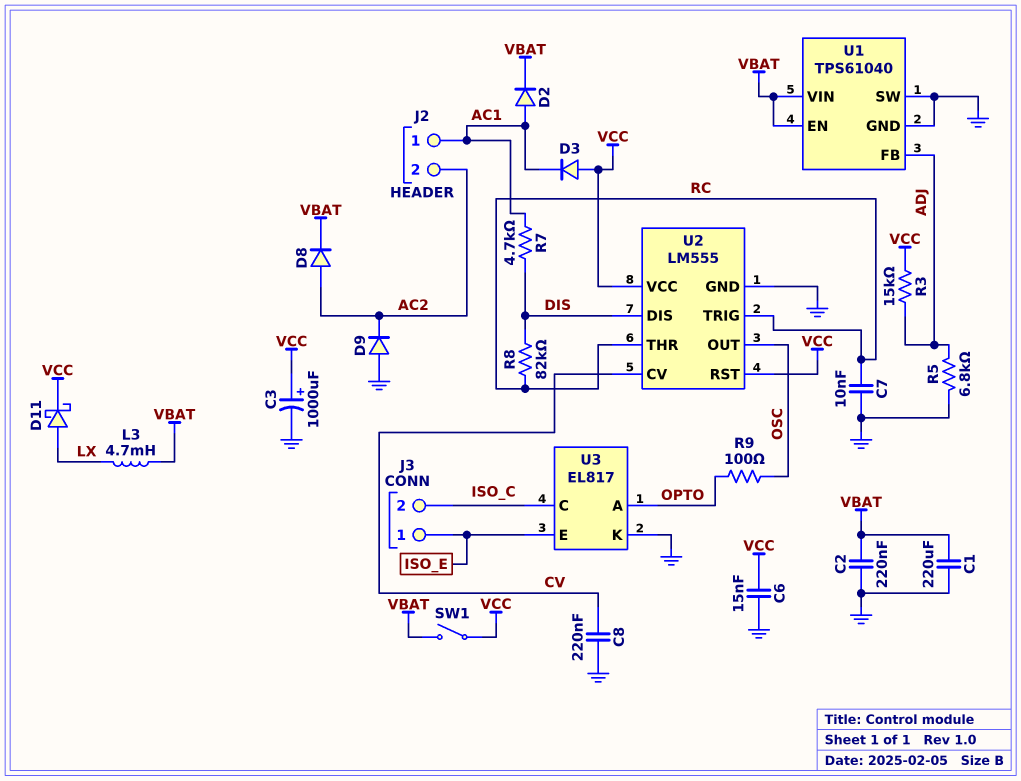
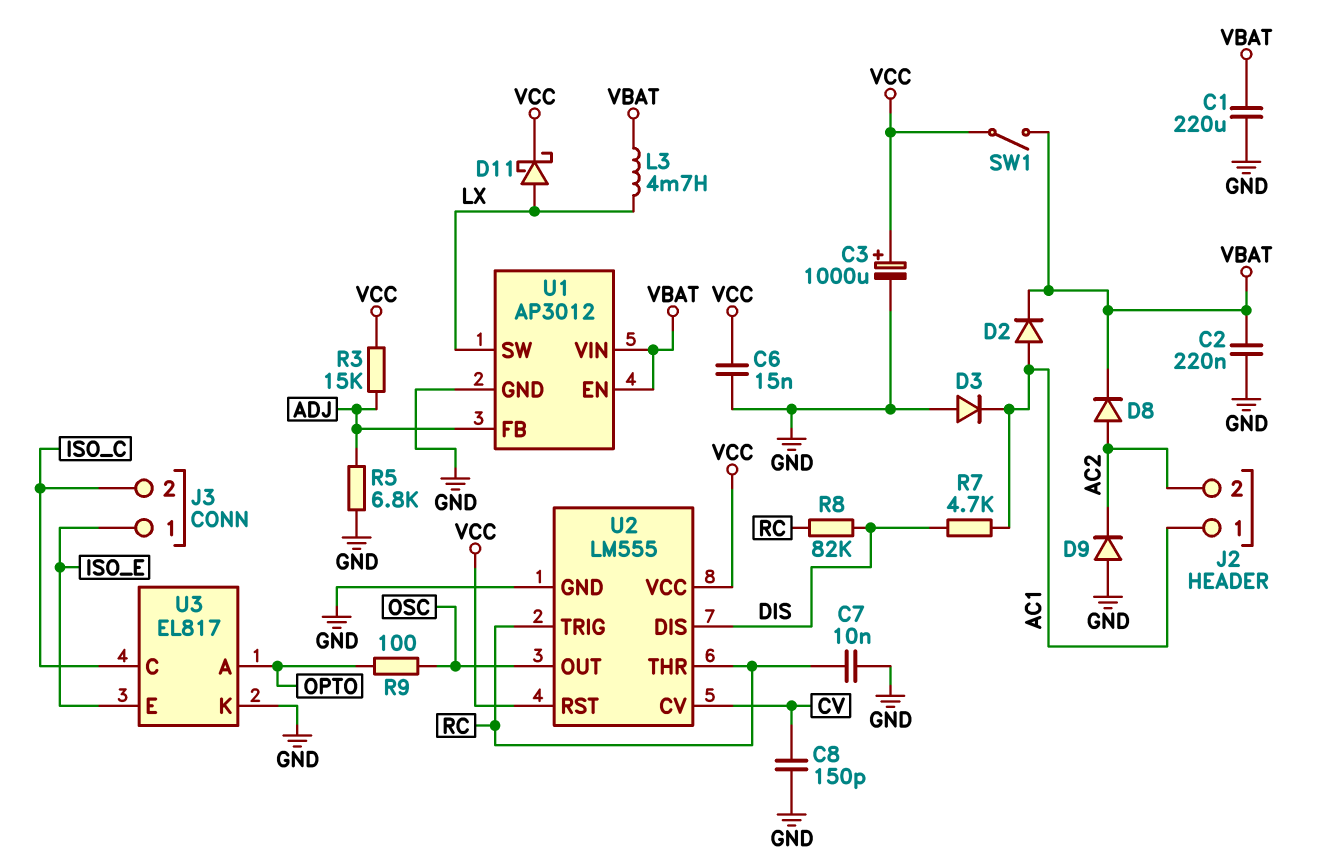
C8: 220nF (CV, GND) -> 150pF (CV, GND)
D3: diode (A VCC, K AC1) -> diode (A GND, K AC1)
U1: TPS61040 -> AP3012
U1 pin SW: GND -> LX

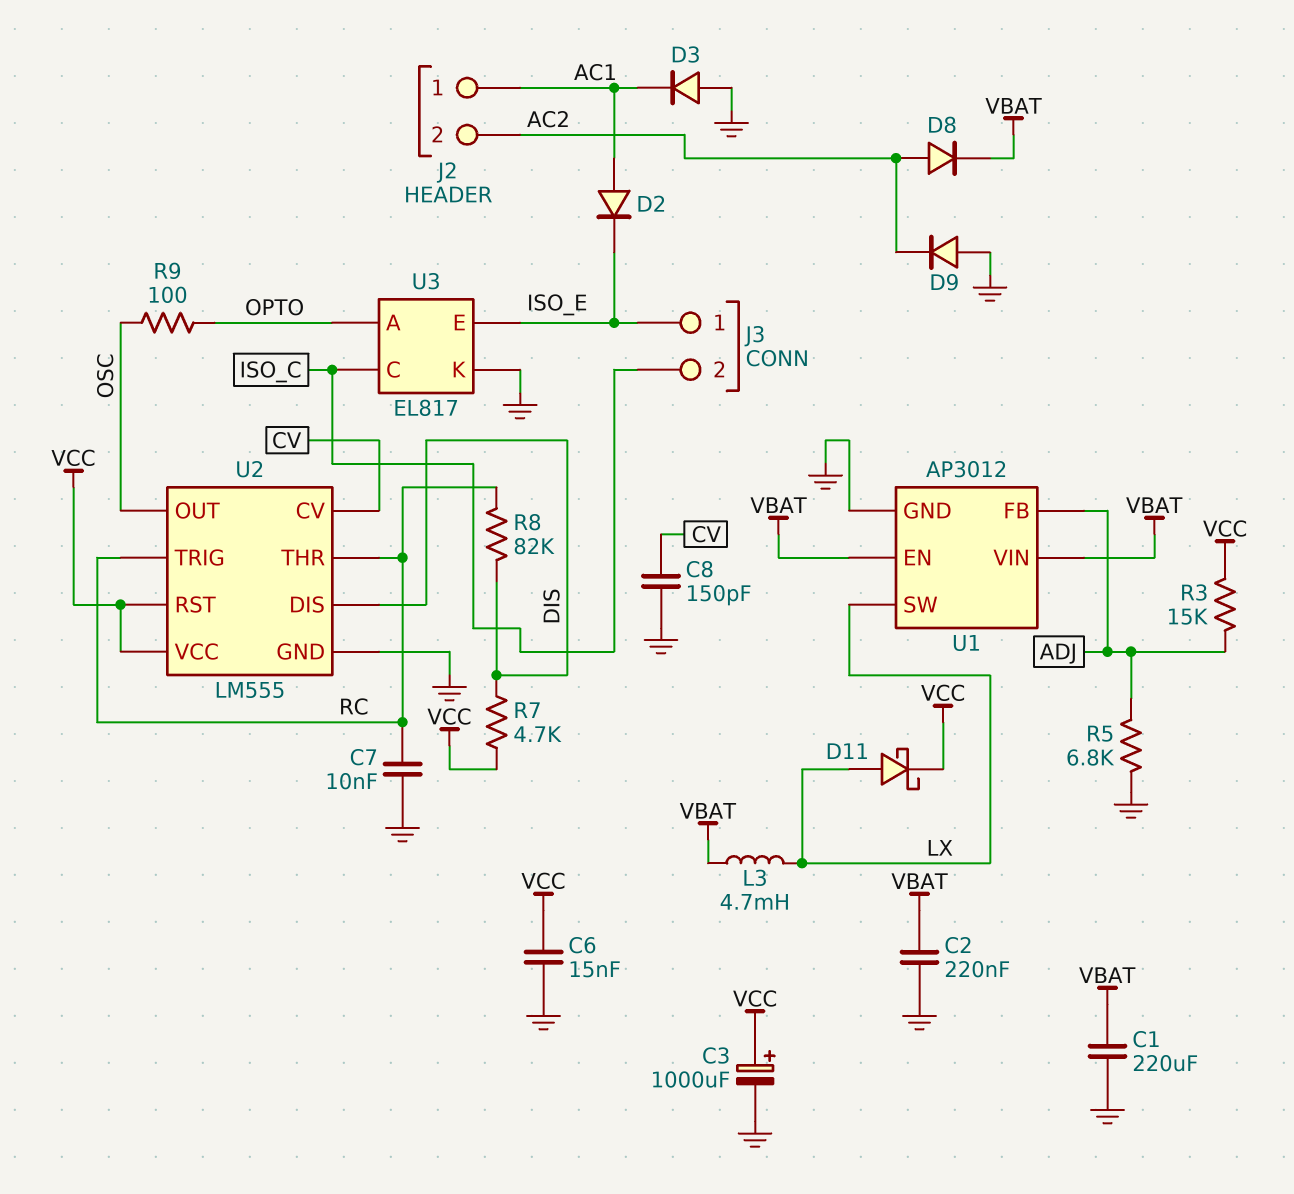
D2: diode (A AC1, K VBAT) -> diode (A AC1, K ISO_E)
R7: 4.7k (AC1, DIS) -> 4.7k (DIS, VCC)
SW1: switch (VBAT, VCC) -> none

